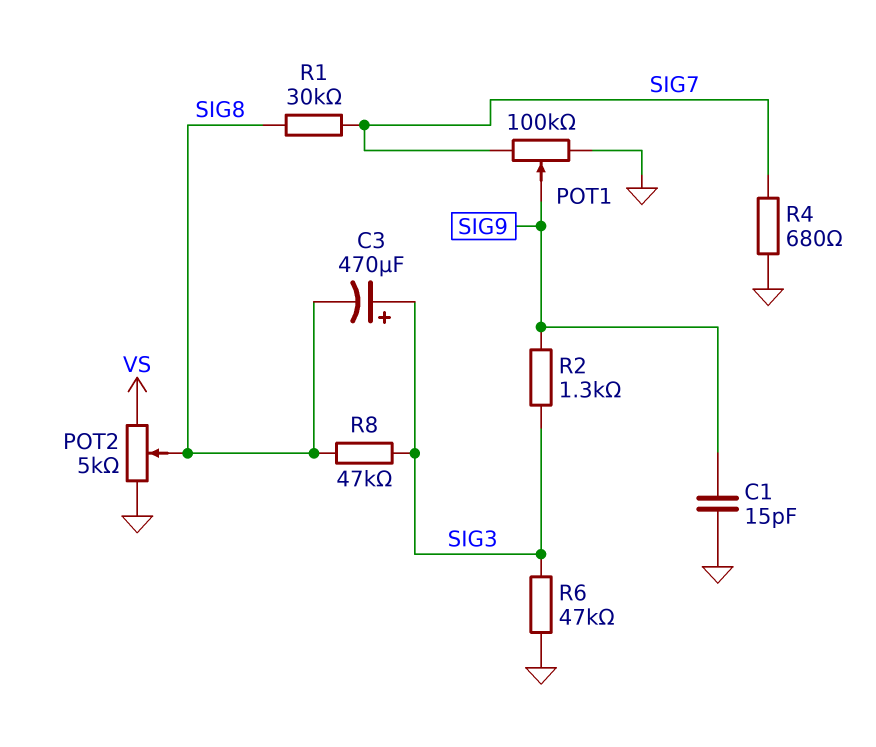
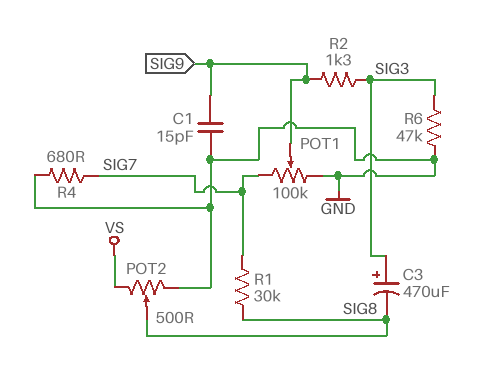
POT2: 5k (GND, VS, wiper SIG8) -> 500 (GND, VS, wiper SIG8)
R8: 47k (SIG3, SIG8) -> none

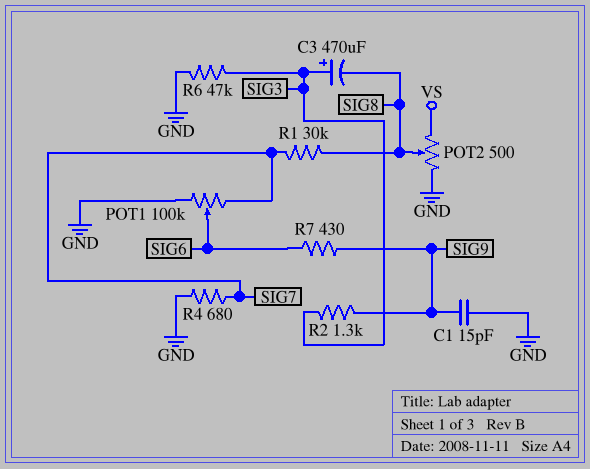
POT1: 100k (GND, SIG7, wiper SIG9) -> 100k (GND, SIG7, wiper SIG6)
R7: none -> 430 (SIG6, SIG9)

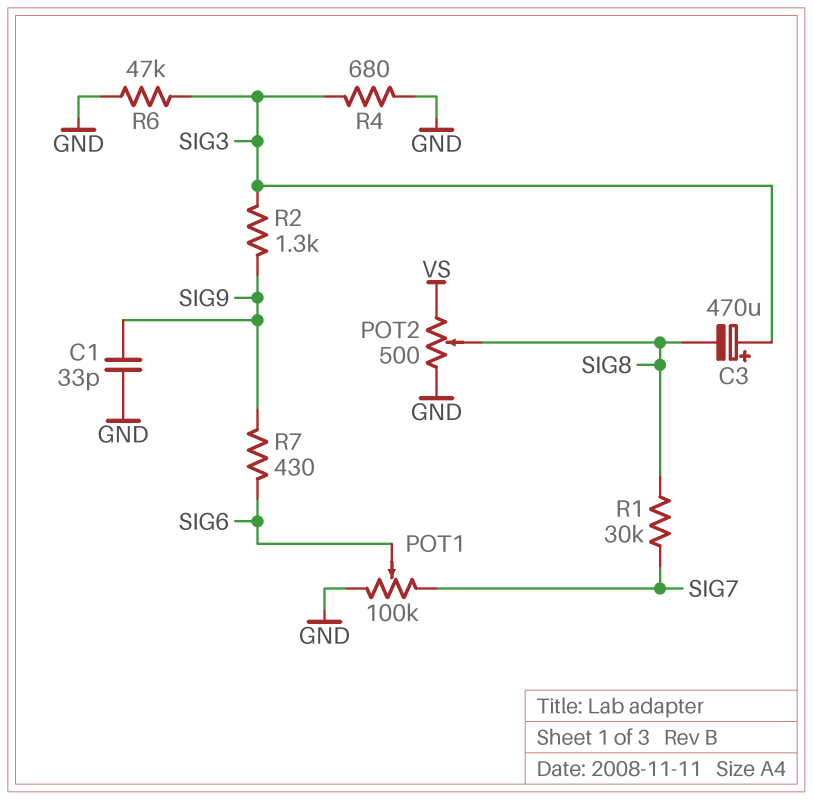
C1: 15pF (GND, SIG9) -> 33pF (GND, SIG9)
R4: 680 (GND, SIG7) -> 680 (GND, SIG3)

